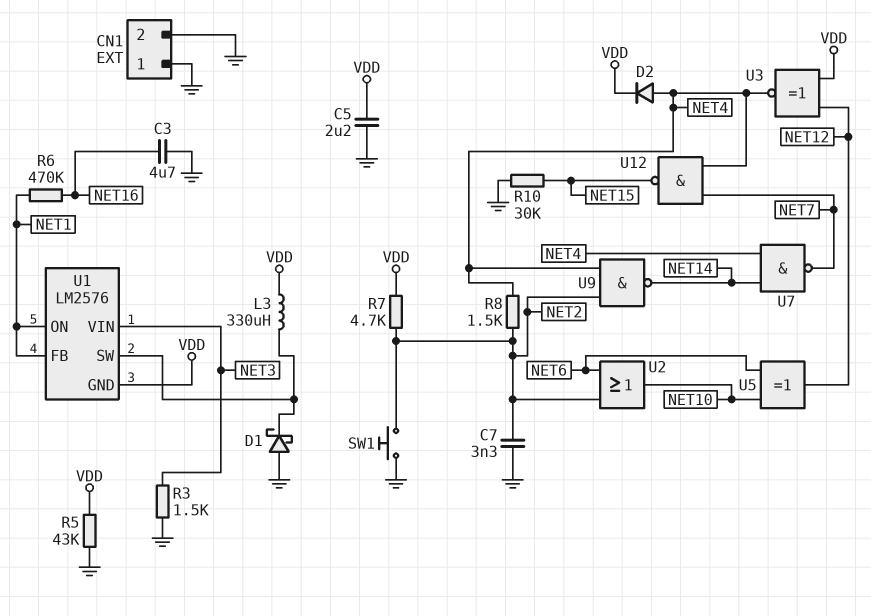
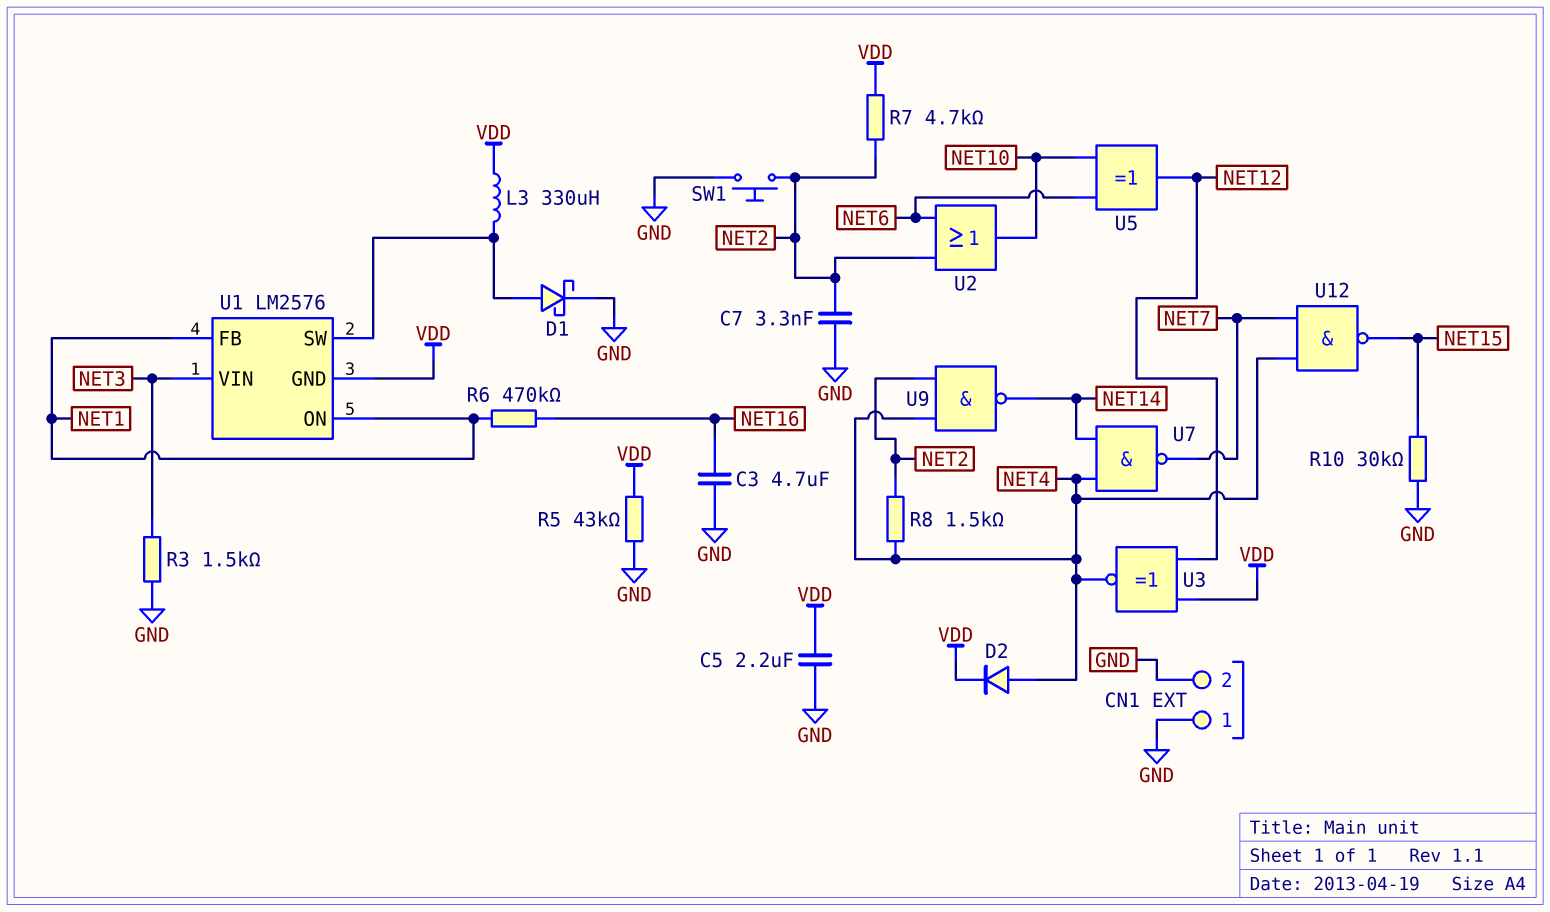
D1: schottky (A GND, K U1/SW) -> schottky (A U1/SW, K GND)

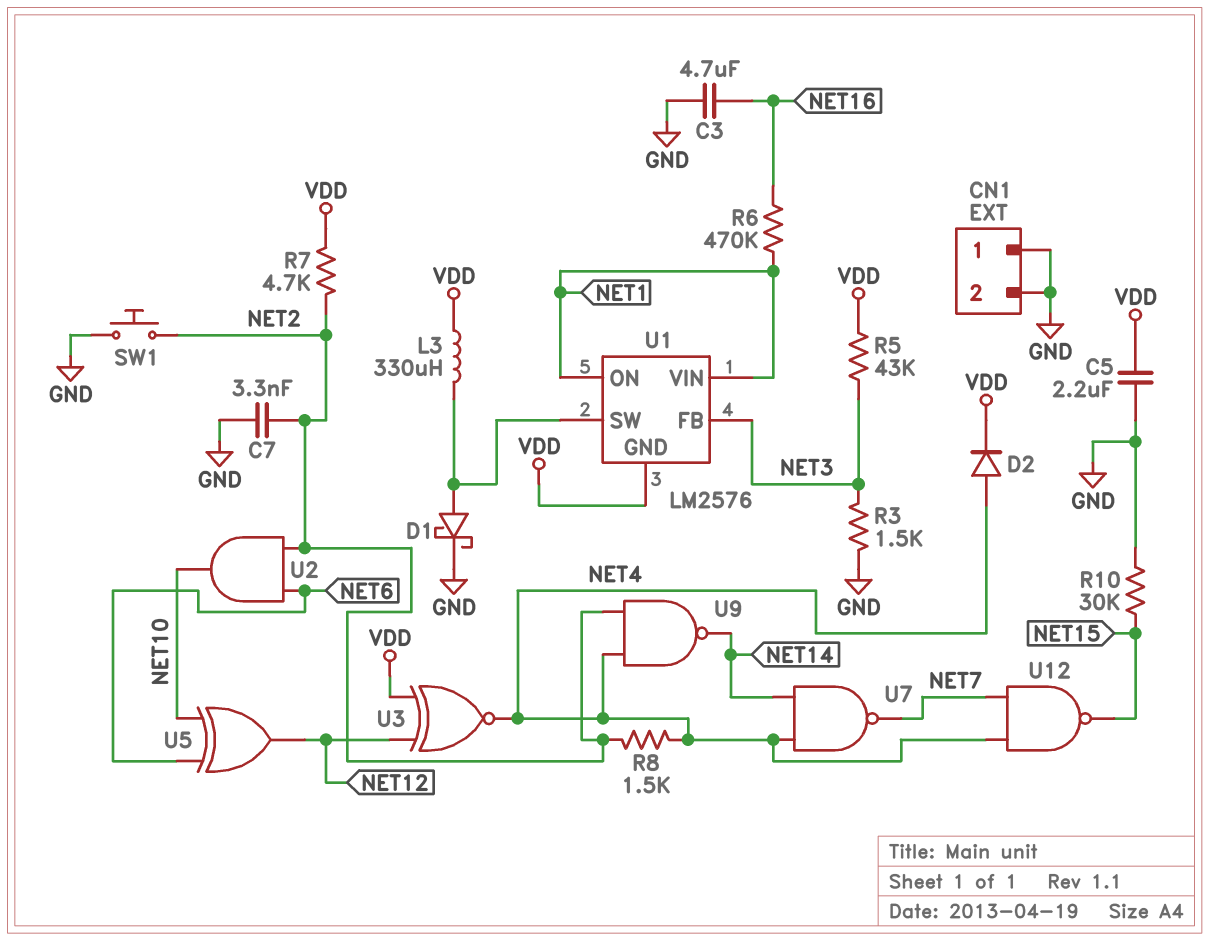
R5: 43k (GND, VDD) -> 43k (NET3, VDD)
U1 pin FB: NET1 -> NET3
U1 pin VIN: NET3 -> NET1
U2: OR (in NET2, in NET6, out NET10) -> AND (in NET2, in NET6, out NET10)

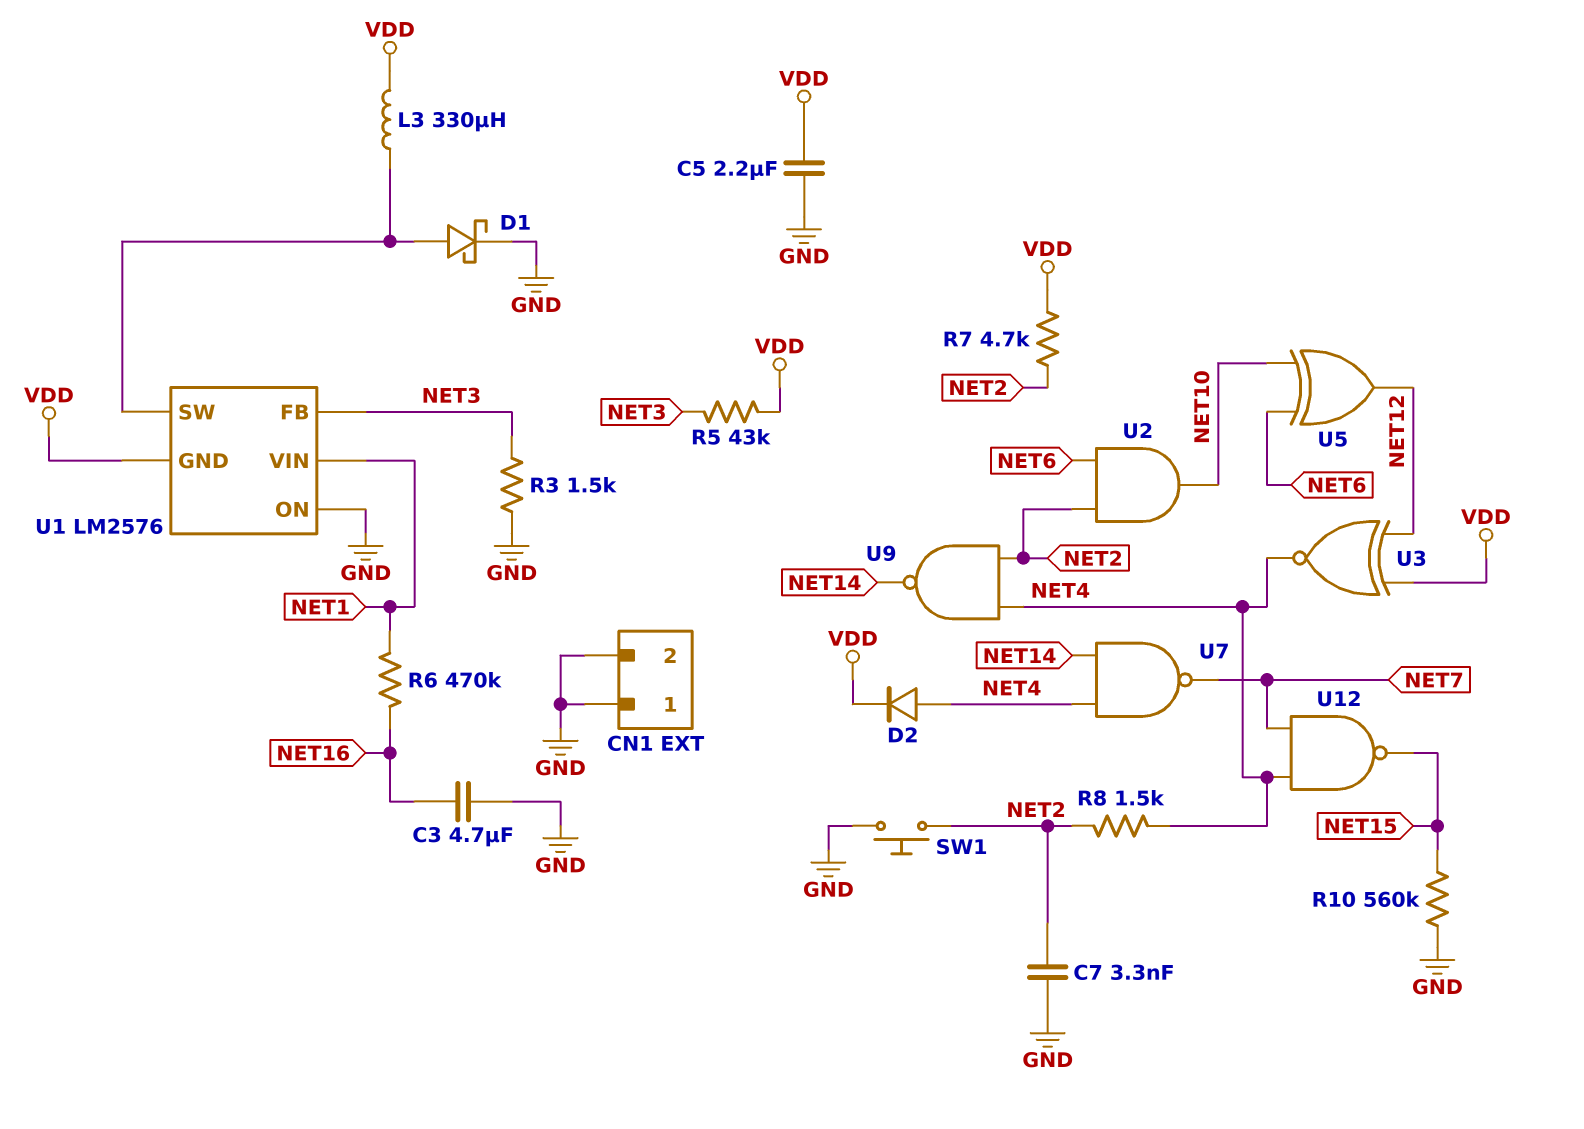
R10: 30k (GND, NET15) -> 560k (GND, NET15)
U1 pin ON: NET1 -> GND

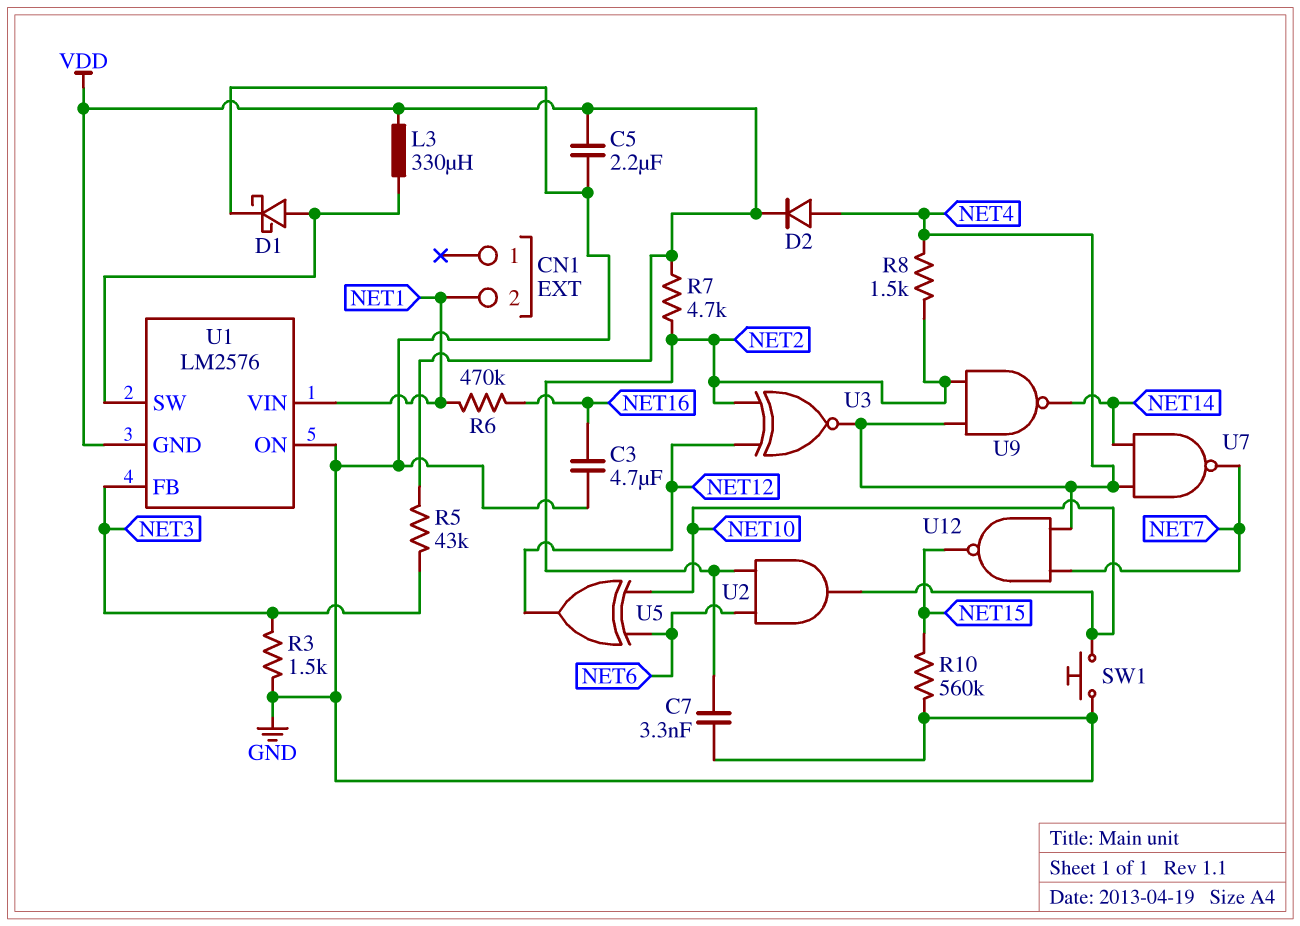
CN1 pin 1: GND -> none
CN1 pin 2: GND -> NET1
SW1: button (GND, NET2) -> button (GND, NET10)
U3: XNOR (in NET12, in VDD, out NET4) -> XNOR (in NET2, in NET12, out NET4)

